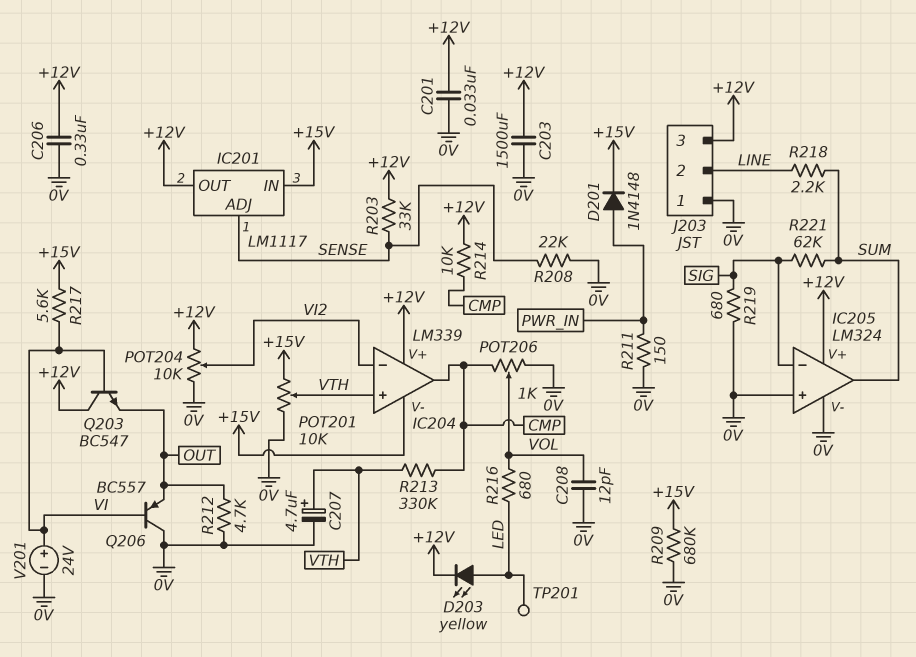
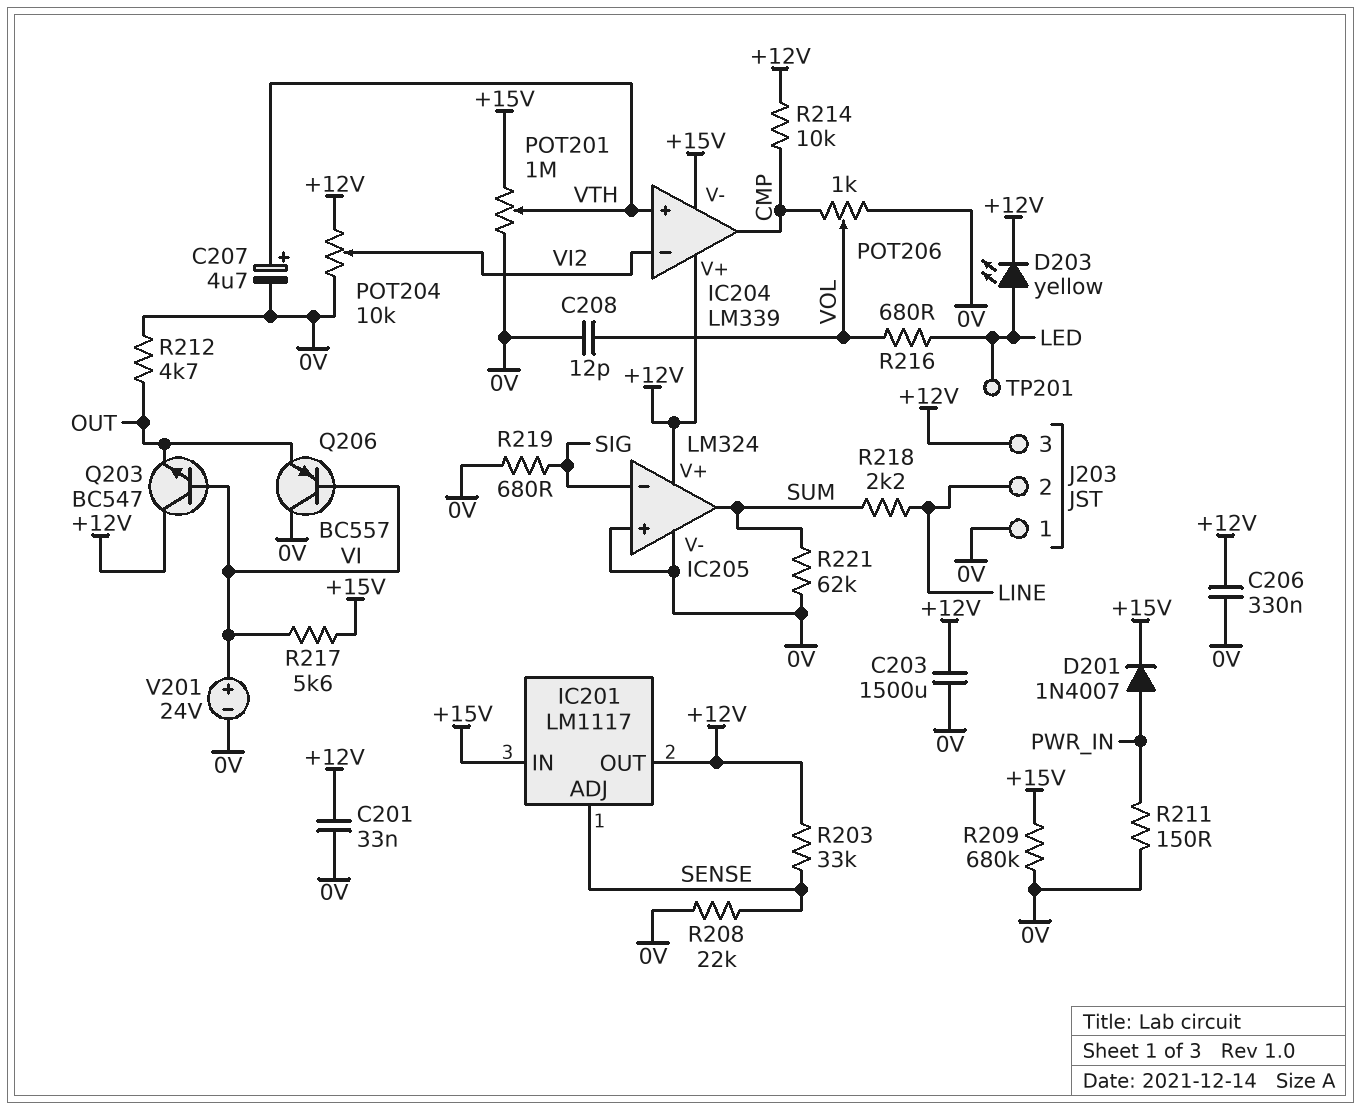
D201: diode 1N4148 (A PWR_IN, K +15V) -> diode 1N4007 (A PWR_IN, K +15V)
POT201: 10k (+15V, 0V, wiper VTH) -> 1M (+15V, 0V, wiper VTH)
R213: 330k (CMP, VTH) -> none
R221: 62k (SIG, SUM) -> 62k (0V, SUM)

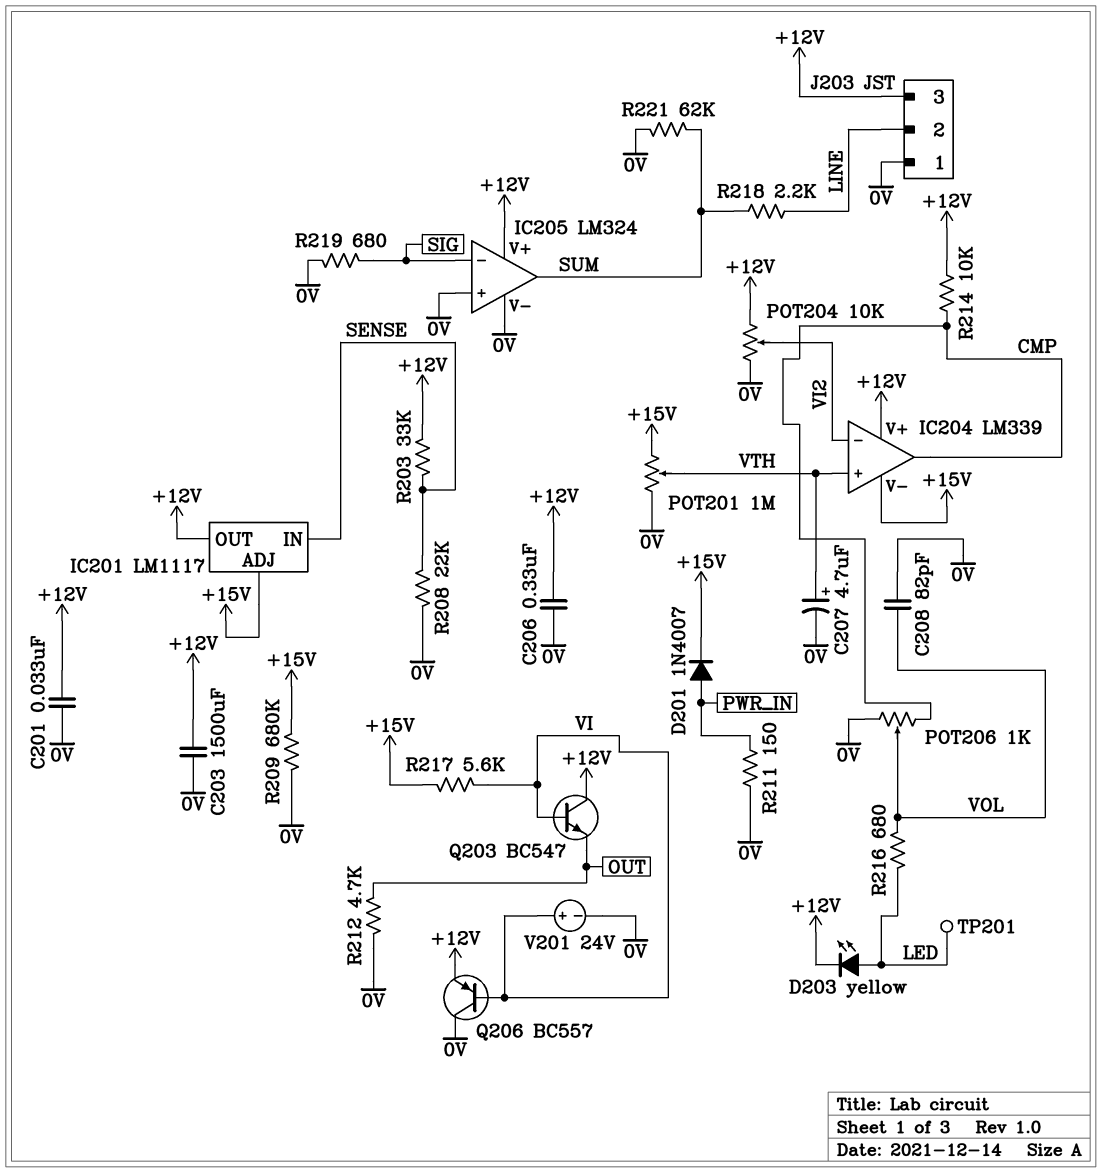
C208: 12pF (0V, VOL) -> 82pF (0V, VOL)
IC201 pin ADJ: SENSE -> +15V
IC201 pin IN: +15V -> SENSE
Q206: PNP BC557 (B VI, C 0V, E OUT) -> PNP BC557 (B VI, C 0V, E +12V)

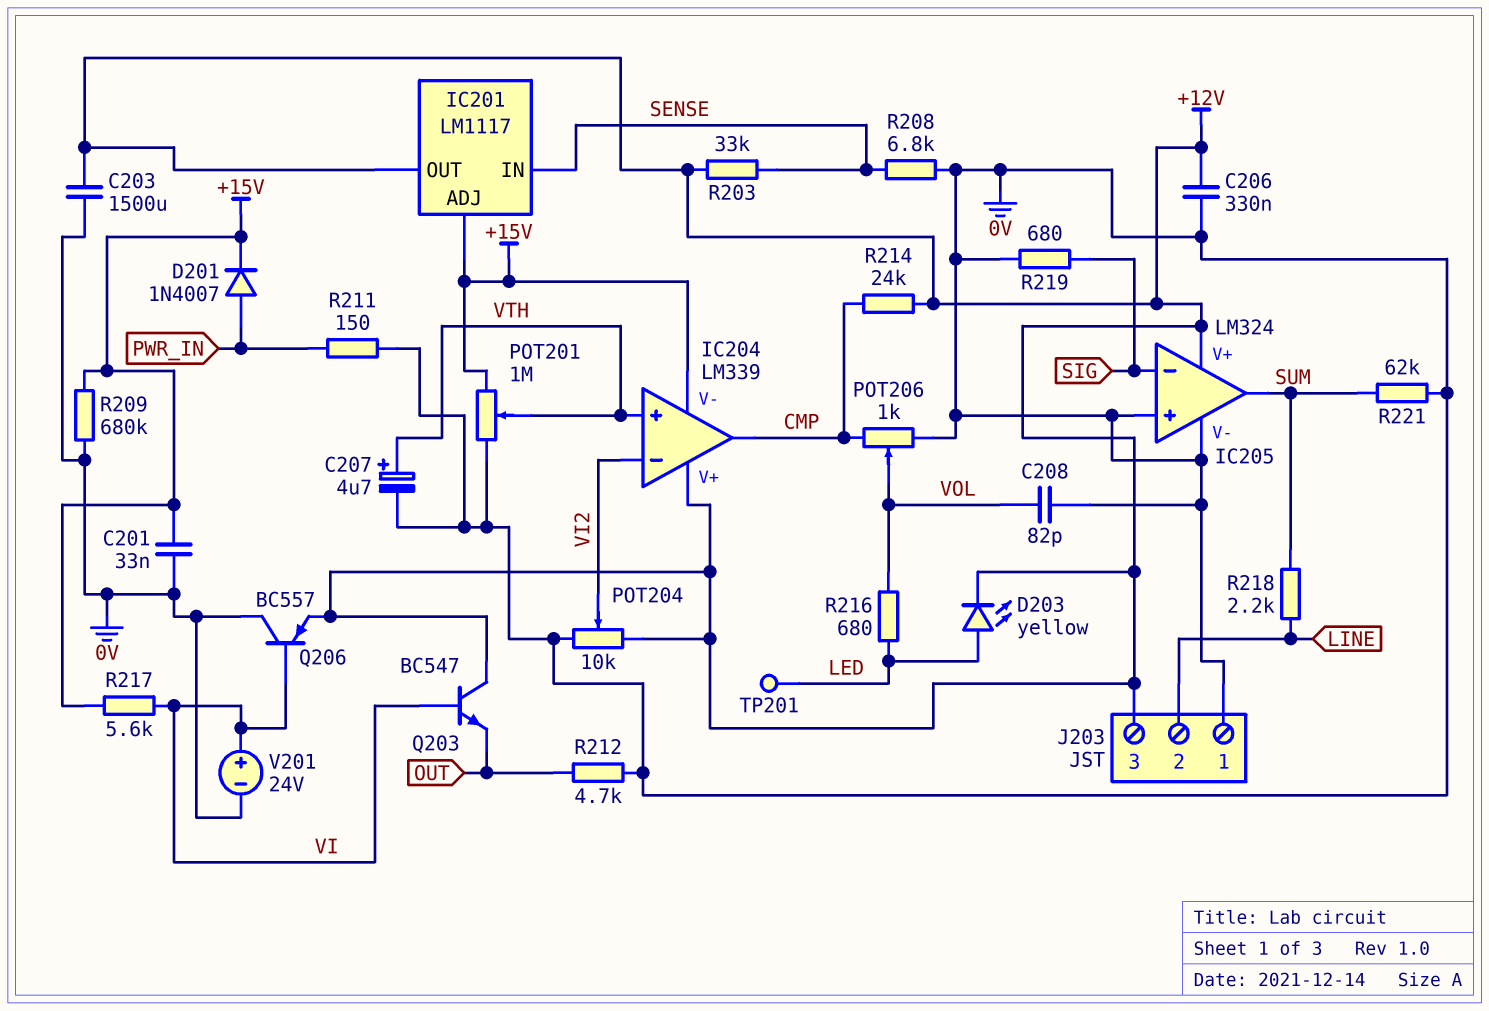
C201: 33nF (+12V, 0V) -> 33nF (+15V, 0V)
R208: 22k (0V, SENSE) -> 6.8k (0V, SENSE)
R214: 10k (+12V, CMP) -> 24k (+12V, CMP)

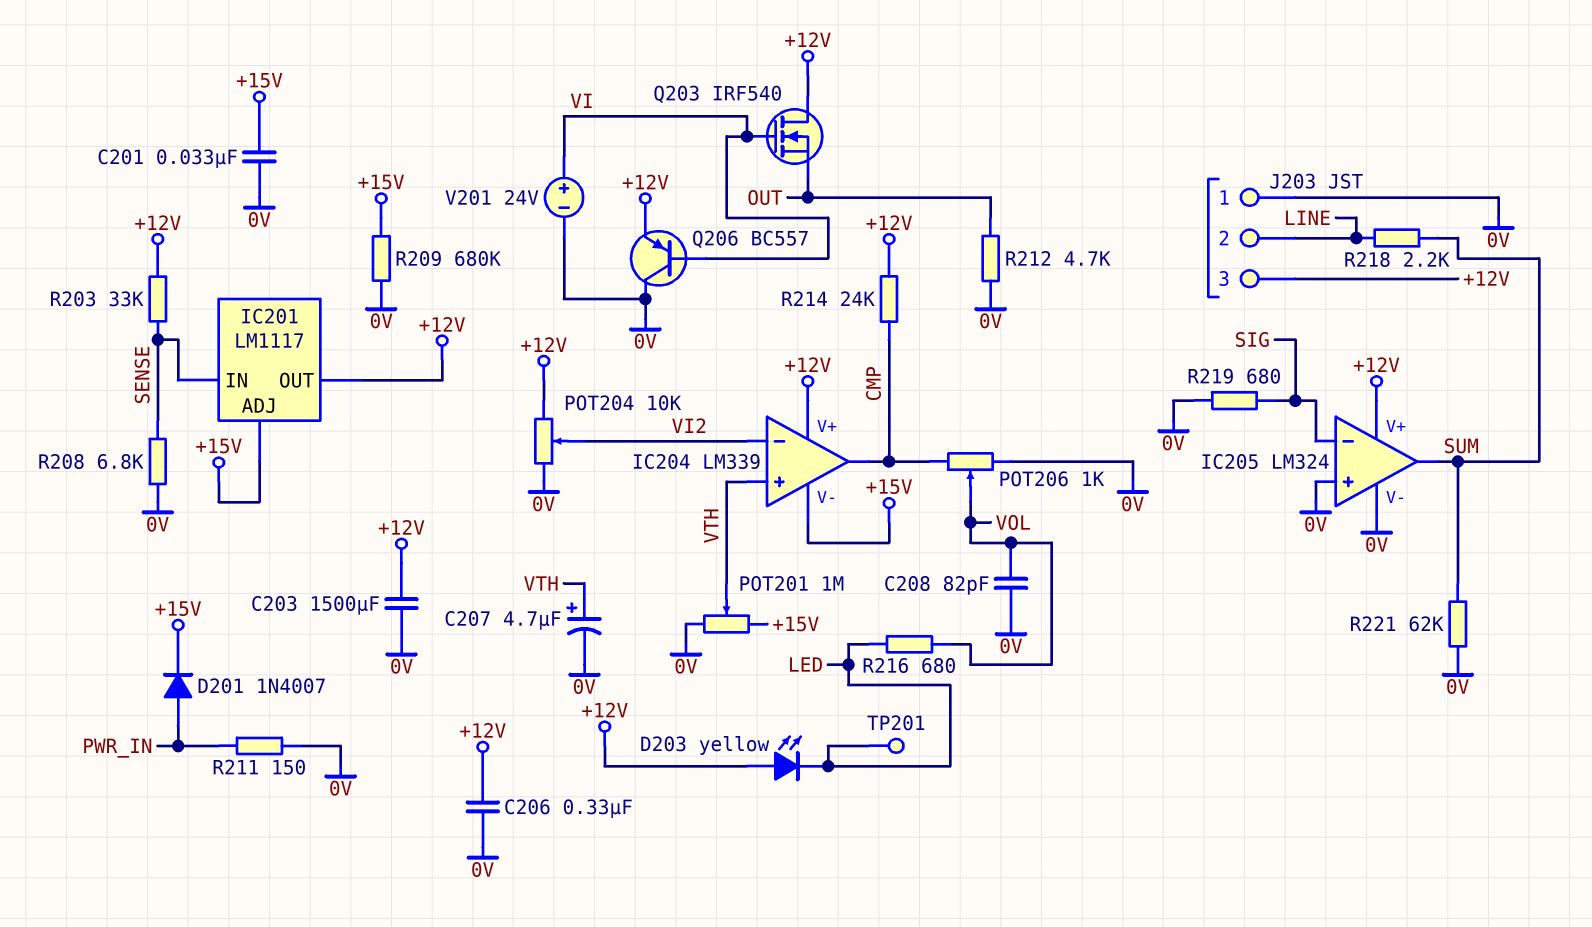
D203: LED yellow (A LED, K +12V) -> LED yellow (A +12V, K LED)
Q203: NPN BC547 (B VI, C +12V, E OUT) -> NMOS IRF540 (G VI, D +12V, S OUT)
R217: 5.6k (+15V, VI) -> none

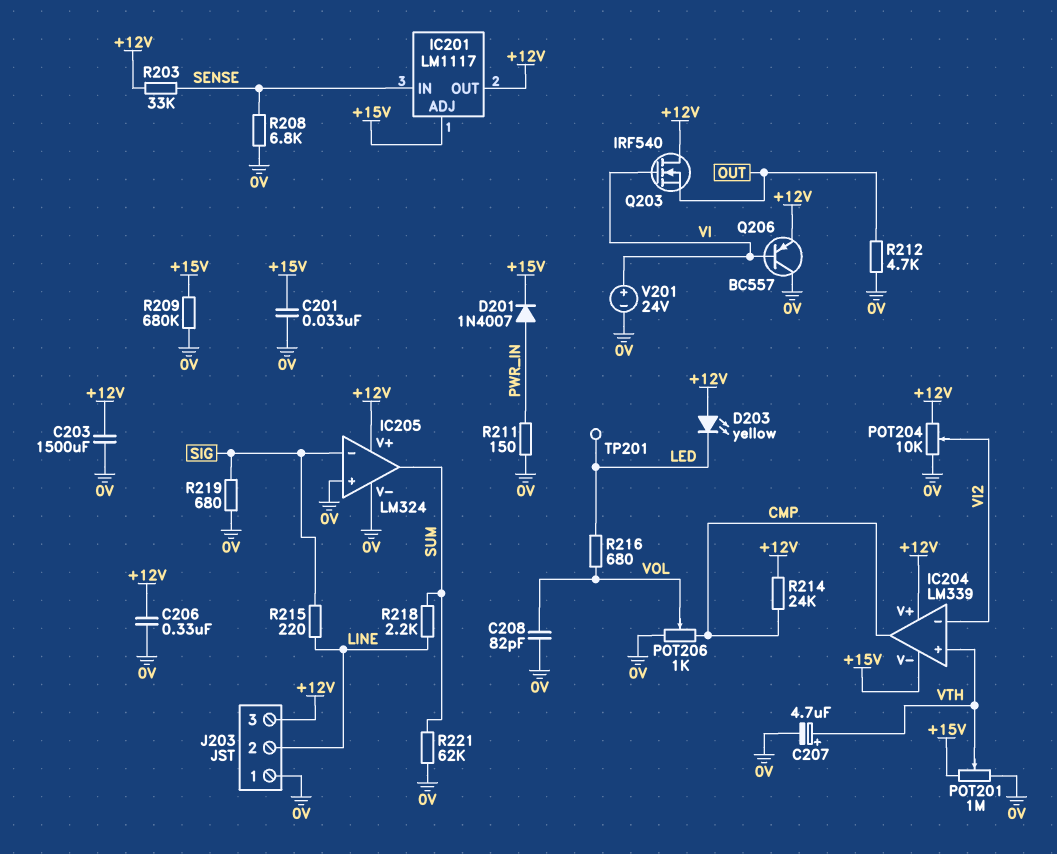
R215: none -> 220 (LINE, SIG)

